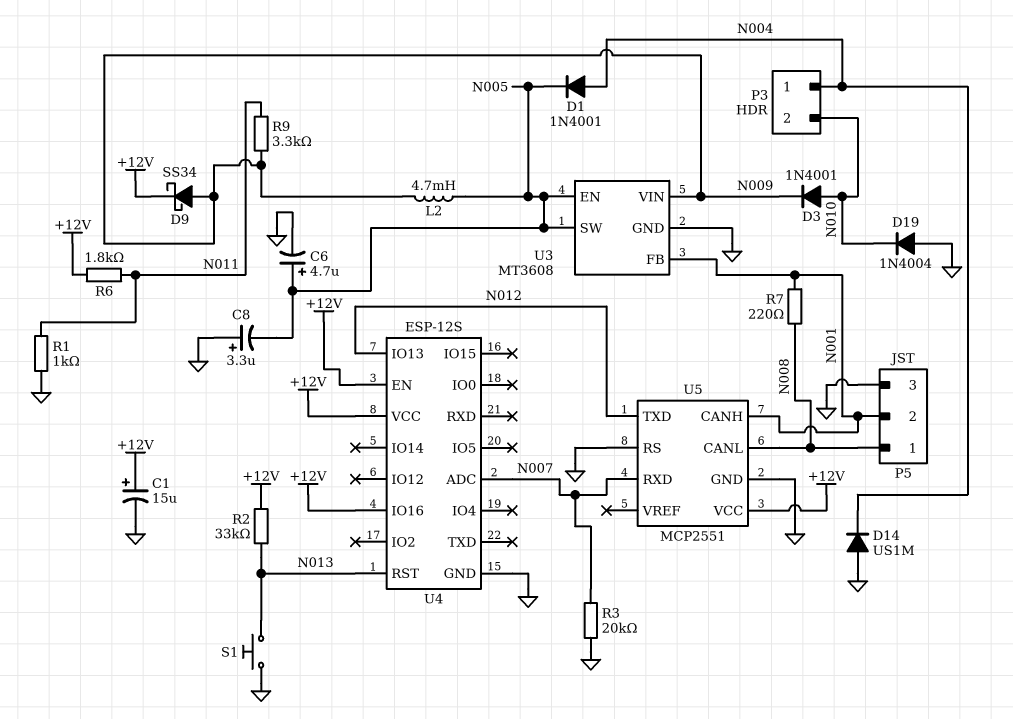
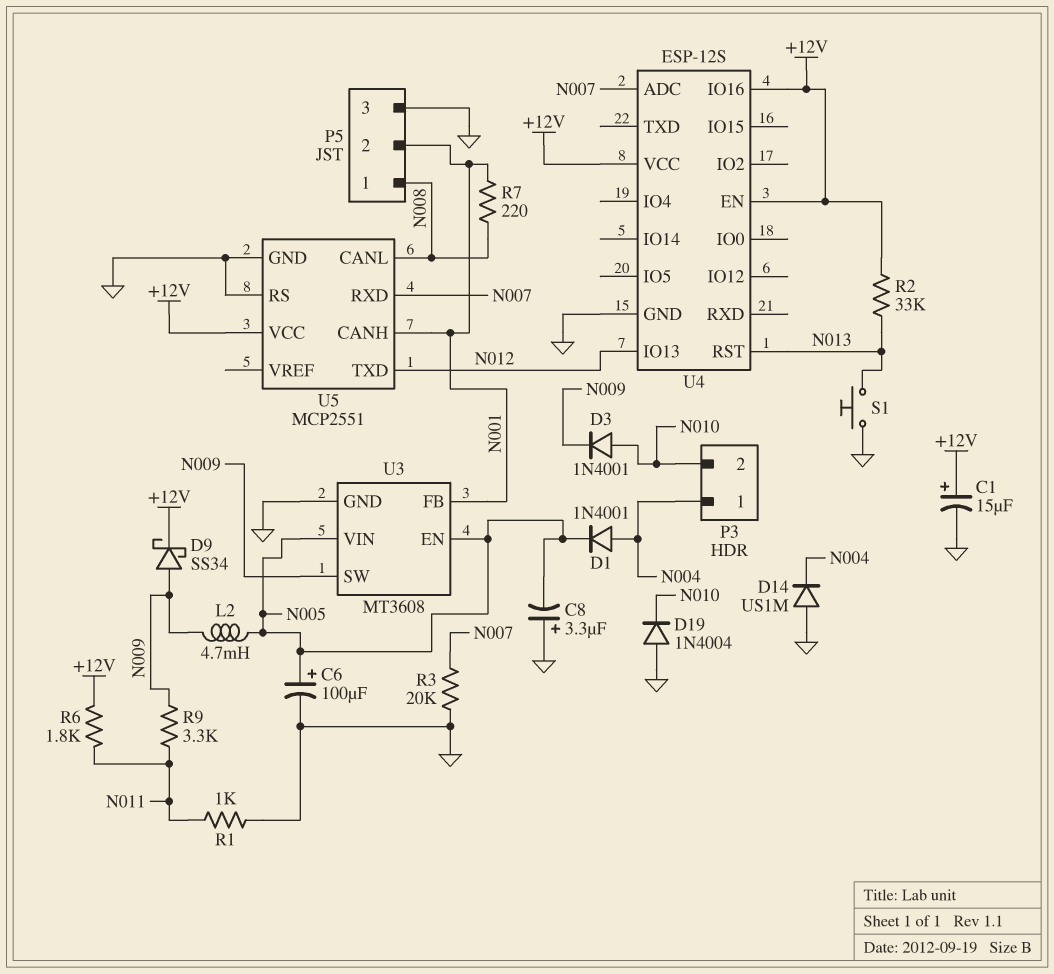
C6: 4.7uF (plus N005, minus GND) -> 100uF (plus N005, minus GND)
U3 pin SW: N005 -> N009
U3 pin VIN: N009 -> N005

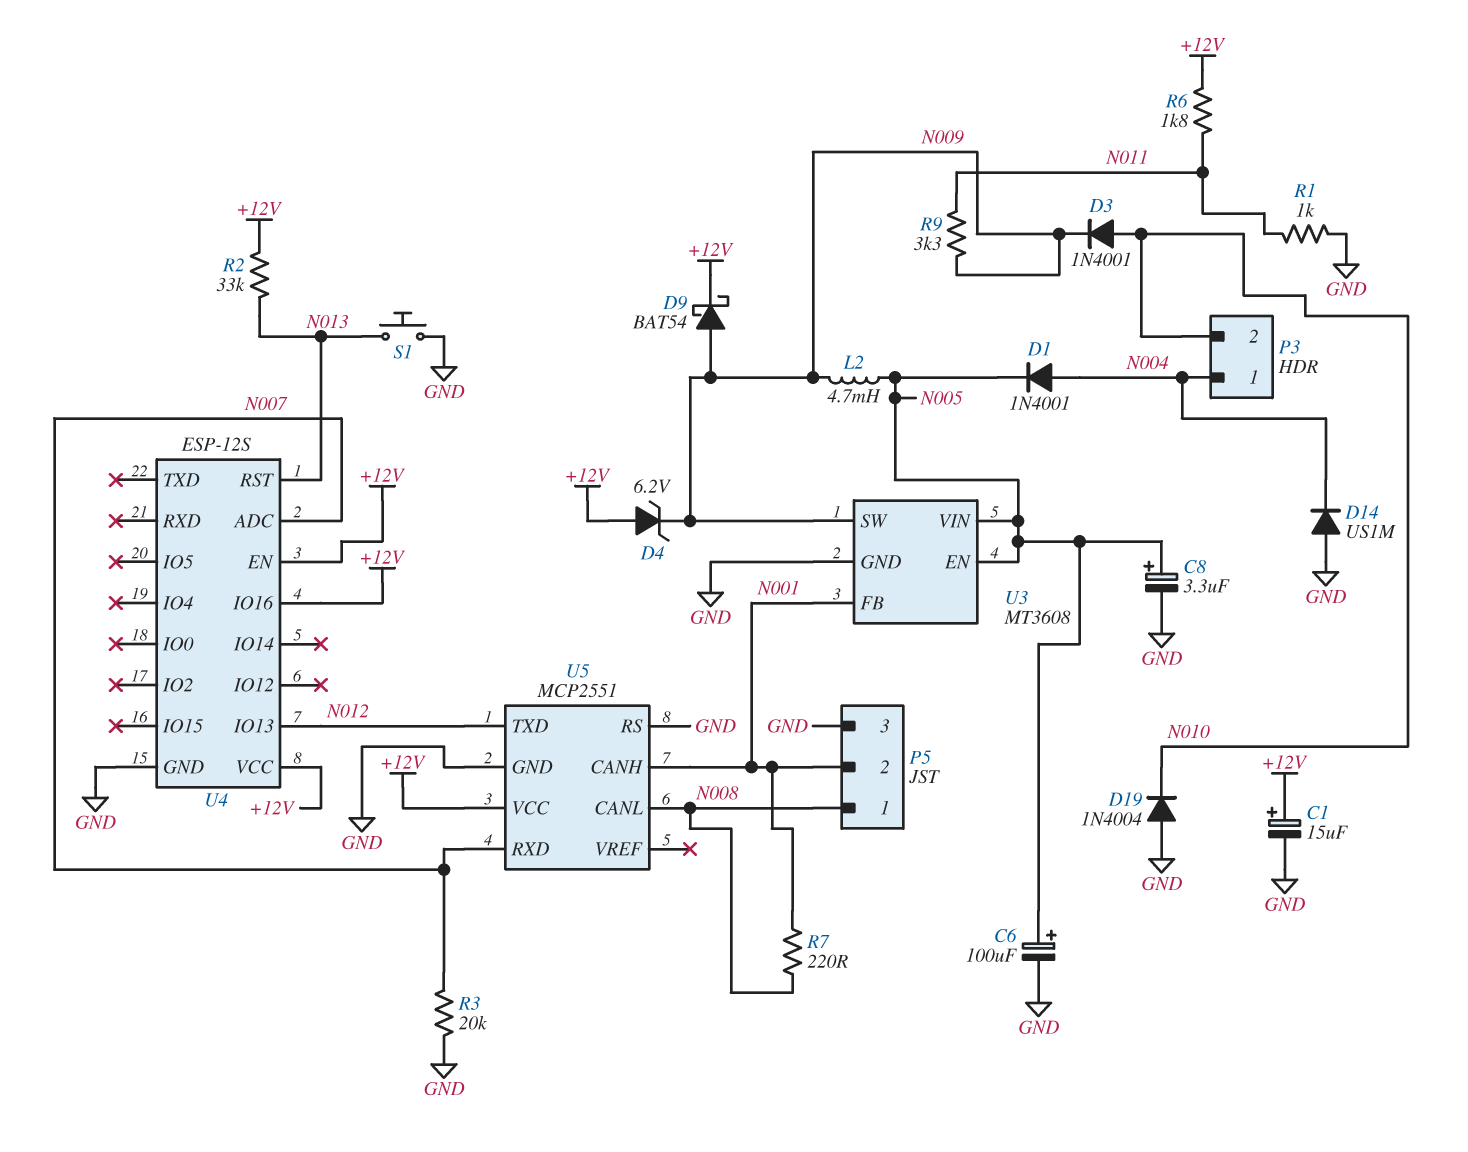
C8: 3.3uF (plus GND, minus N005) -> 3.3uF (plus N005, minus GND)
D4: none -> zener 6.2V (A +12V, K N009)
D9: schottky SS34 (A N009, K +12V) -> schottky BAT54 (A N009, K +12V)

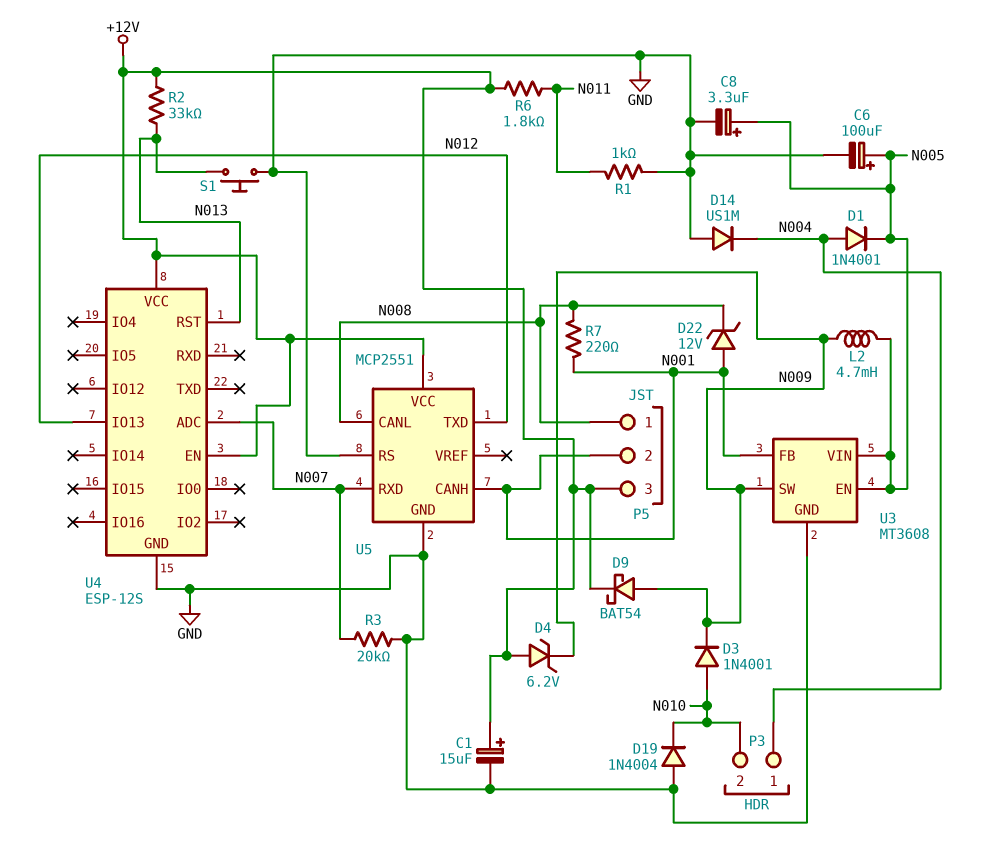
D22: none -> zener 12V (A N001, K N008)
P5 pin 3: GND -> +12V
R9: 3.3k (N009, N011) -> none
U4 pin IO16: +12V -> none

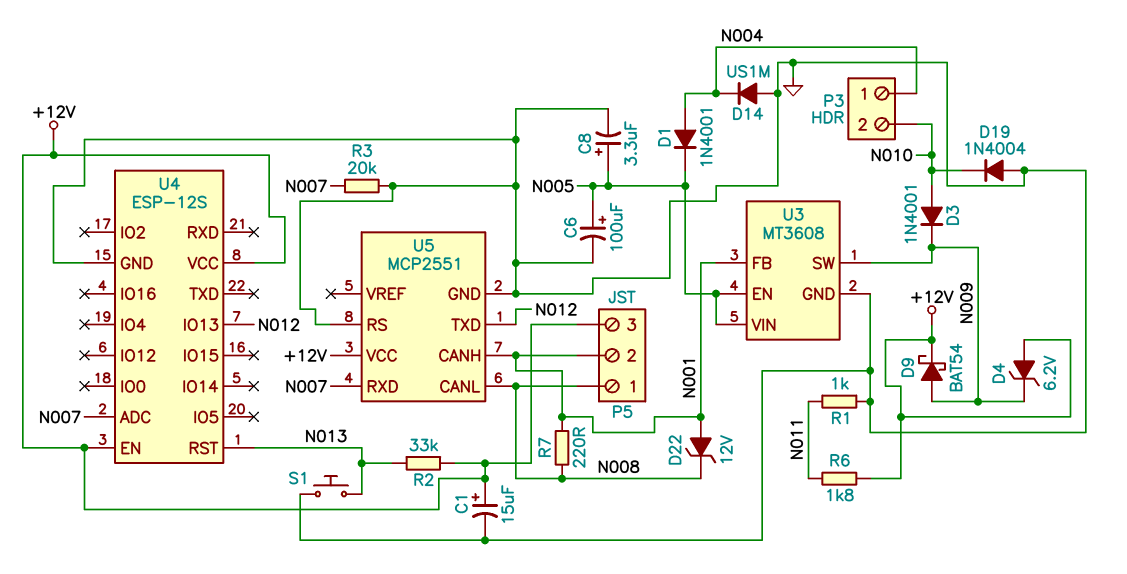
L2: 4.7mH (N005, N009) -> none

